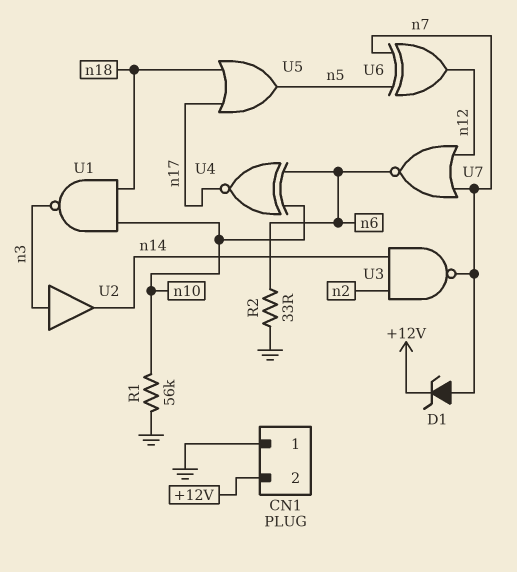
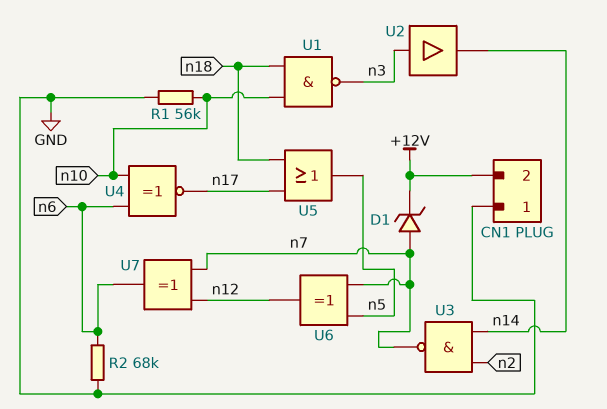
R2: 33 (GND, n6) -> 68k (GND, n6)
U7: NOR (in n7, in n12, out n6) -> XOR (in n7, in n12, out n6)

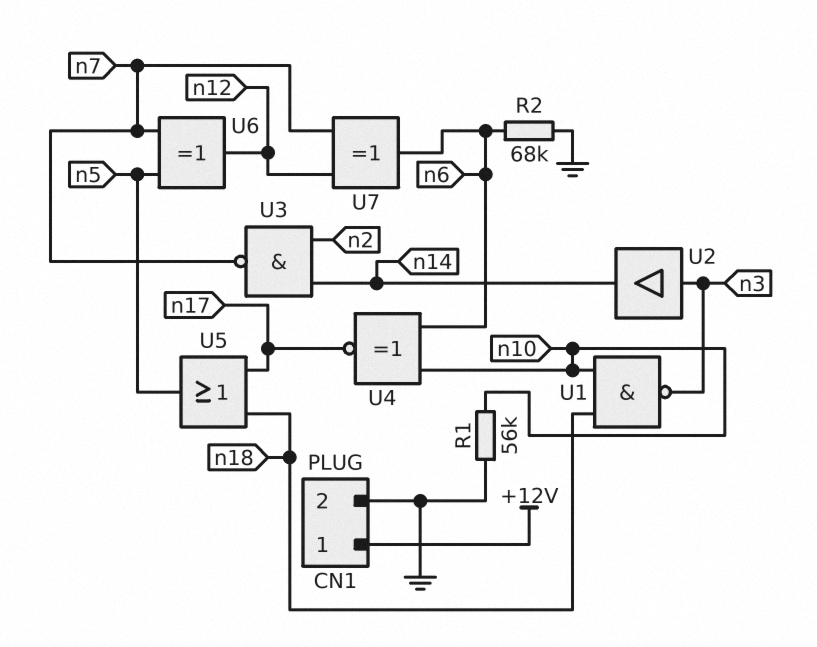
CN1 pin 1: GND -> +12V
CN1 pin 2: +12V -> GND
D1: zener (A n7, K +12V) -> none

